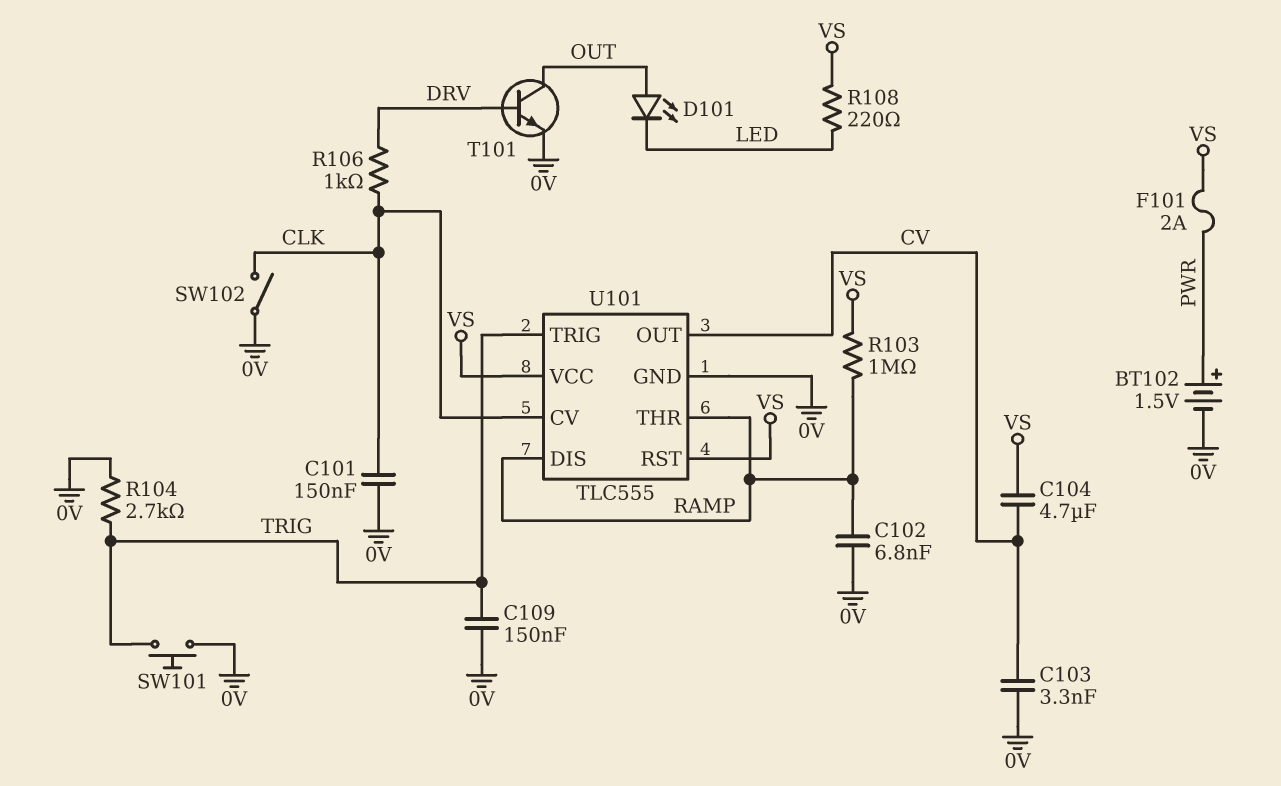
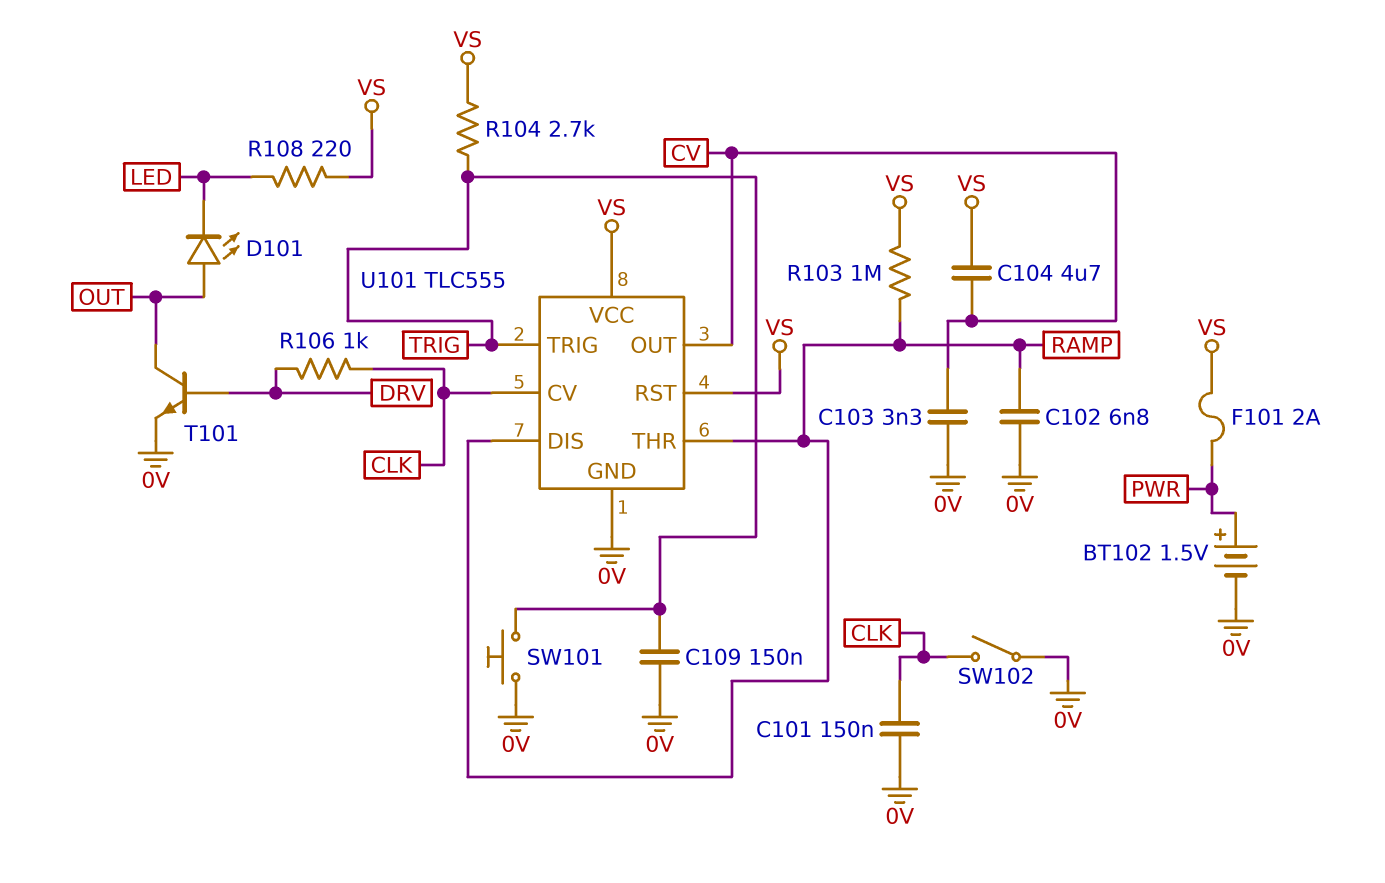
R104: 2.7k (0V, TRIG) -> 2.7k (TRIG, VS)

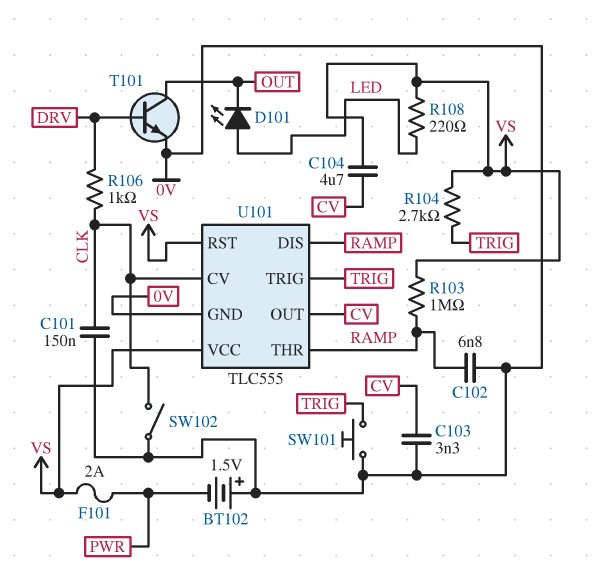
BT102: 1.5V (plus PWR, minus 0V) -> 1.5V (plus 0V, minus PWR)
C109: 150nF (0V, TRIG) -> none
D101: LED (A OUT, K LED) -> LED (A LED, K OUT)

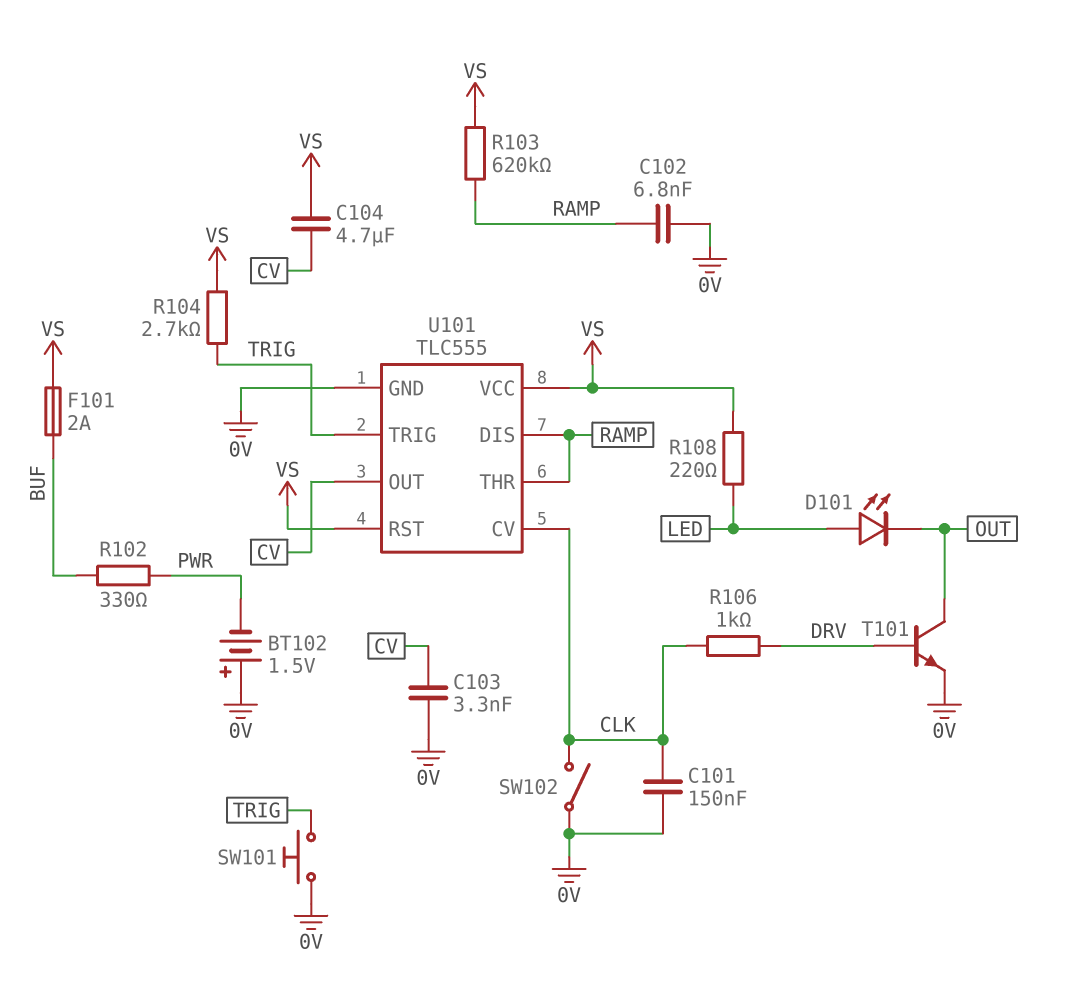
F101: 2A (PWR, VS) -> 2A (BUF, VS)
R102: none -> 330 (BUF, PWR)
R103: 1M (RAMP, VS) -> 620k (RAMP, VS)

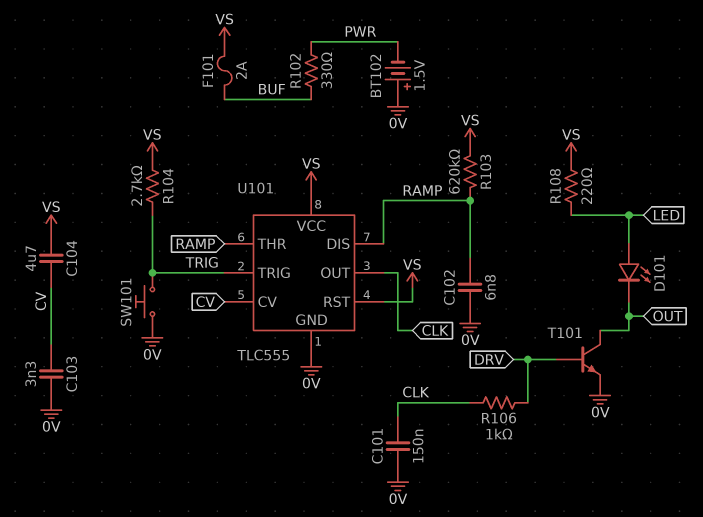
SW102: switch (0V, CLK) -> none
U101 pin CV: CLK -> CV
U101 pin OUT: CV -> CLK

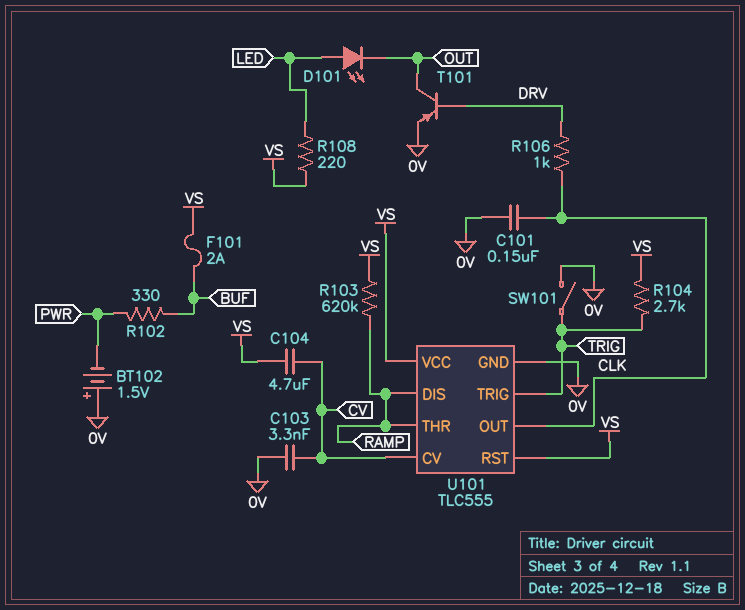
C102: 6.8nF (0V, RAMP) -> none
SW101: button (0V, TRIG) -> switch (0V, TRIG)
T101: NPN (B DRV, C OUT, E 0V) -> PNP (B DRV, C OUT, E 0V)

